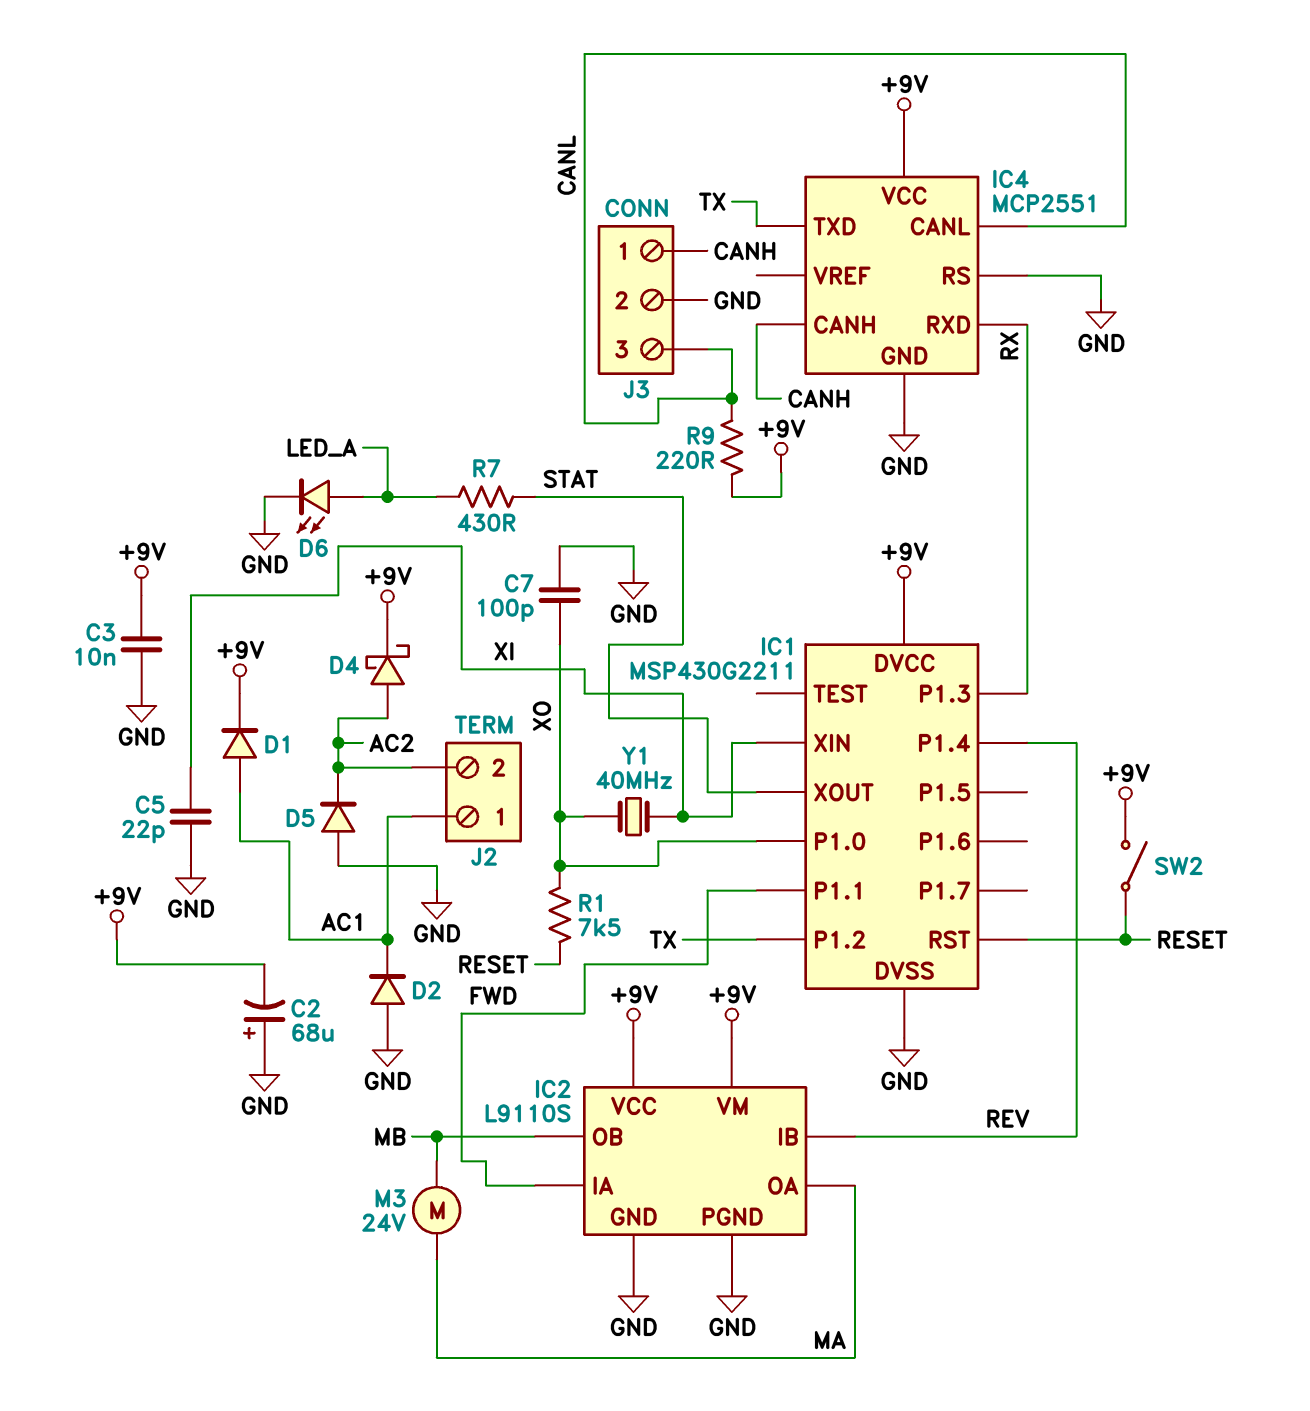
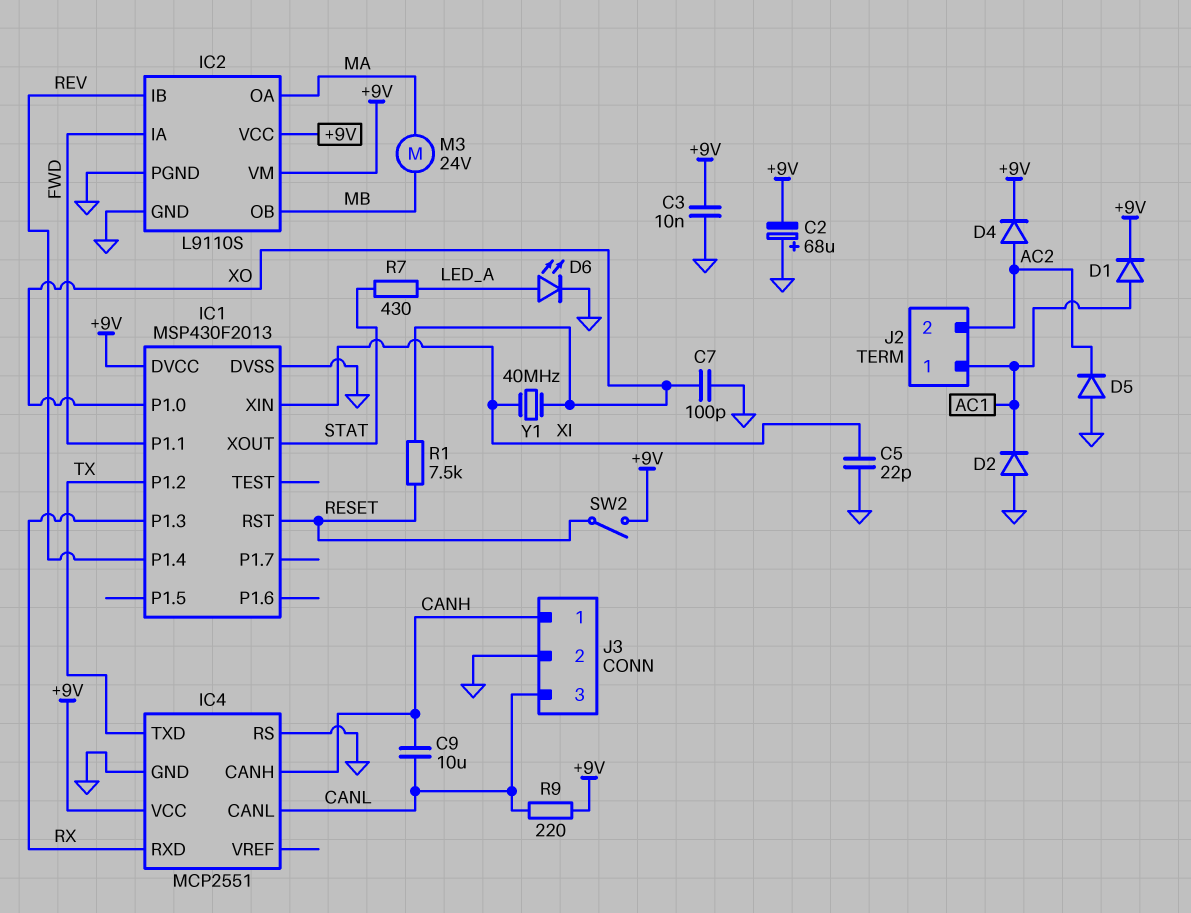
C9: none -> 10uF (CANH, CANL)
D4: schottky (A AC2, K +9V) -> diode (A AC2, K +9V)
IC1: MSP430G2211 -> MSP430F2013

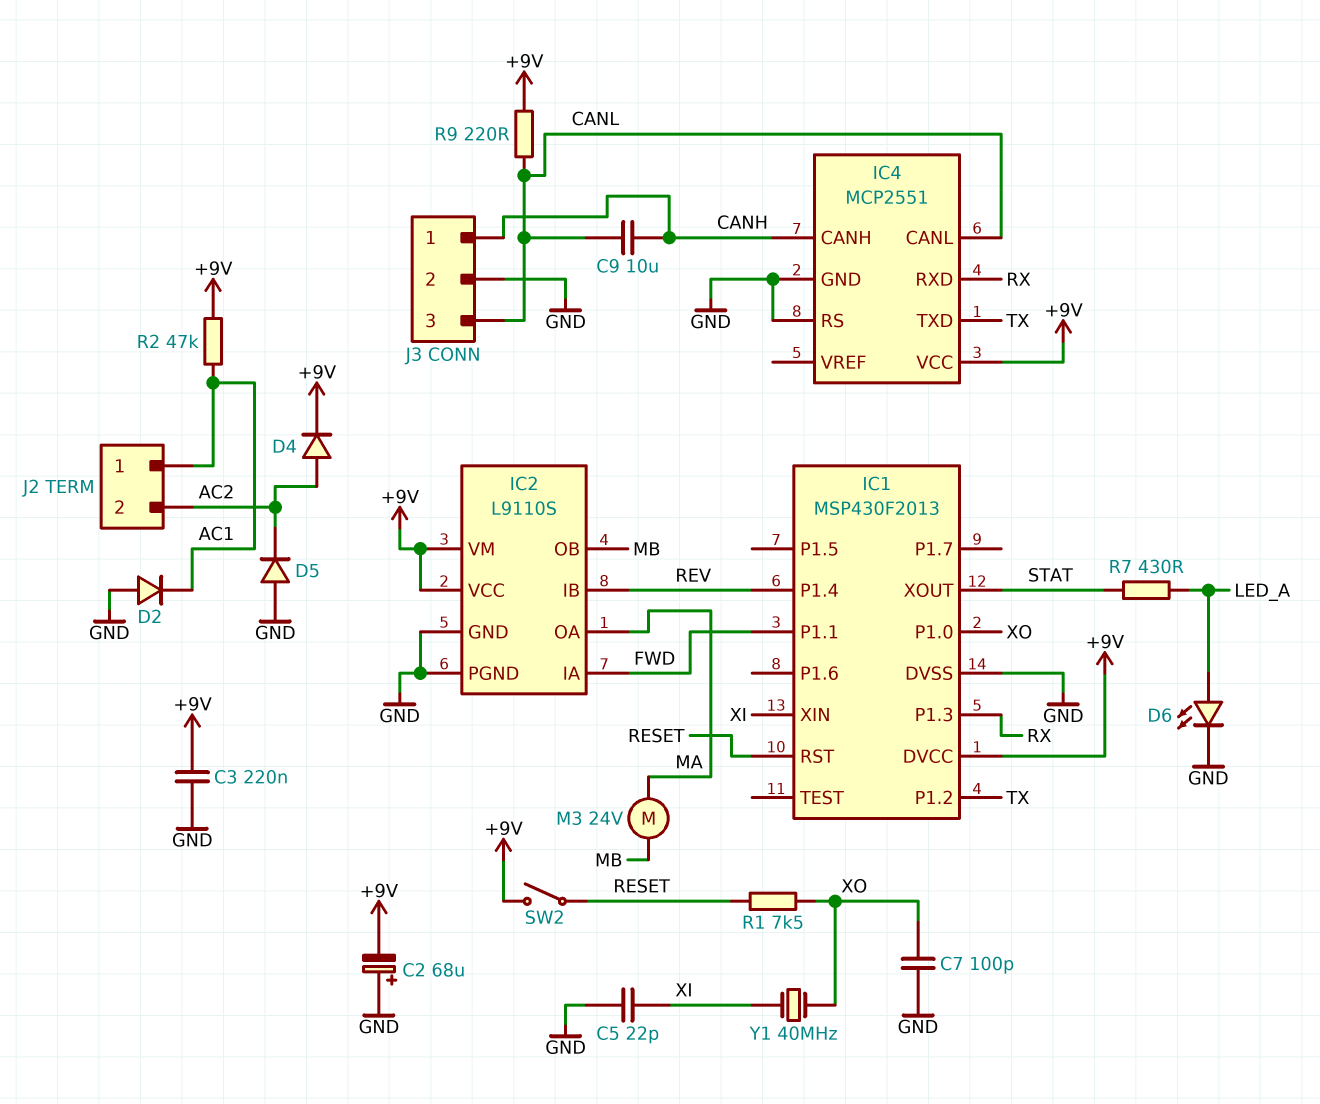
C3: 10nF (+9V, GND) -> 220nF (+9V, GND)
D1: diode (A AC1, K +9V) -> none
R2: none -> 47k (+9V, AC1)

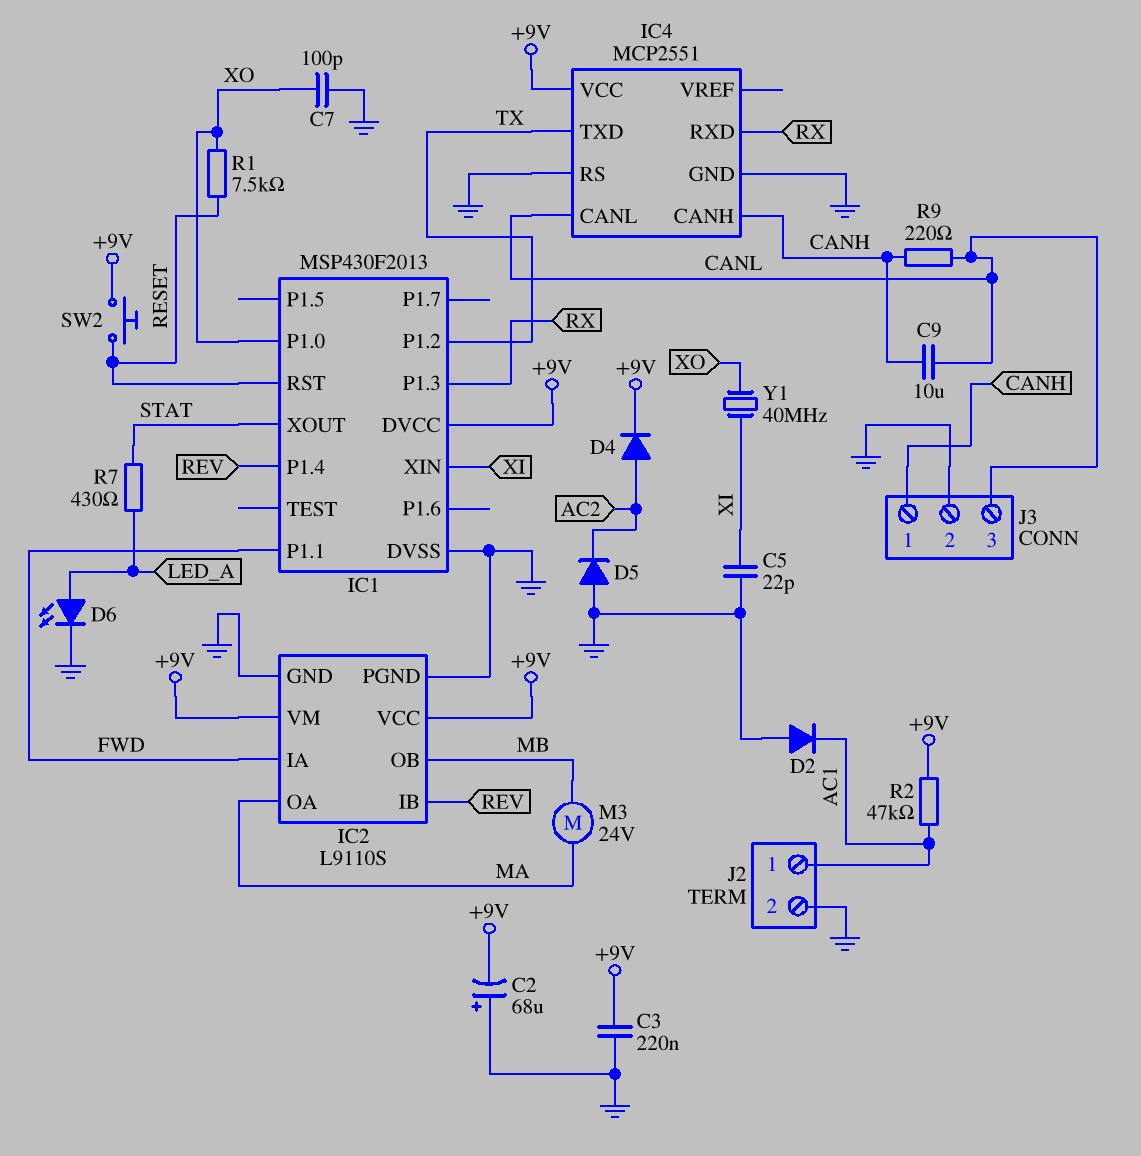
J2 pin 2: AC2 -> GND
R9: 220 (+9V, CANL) -> 220 (CANH, CANL)
SW2: switch (+9V, RESET) -> button (+9V, RESET)

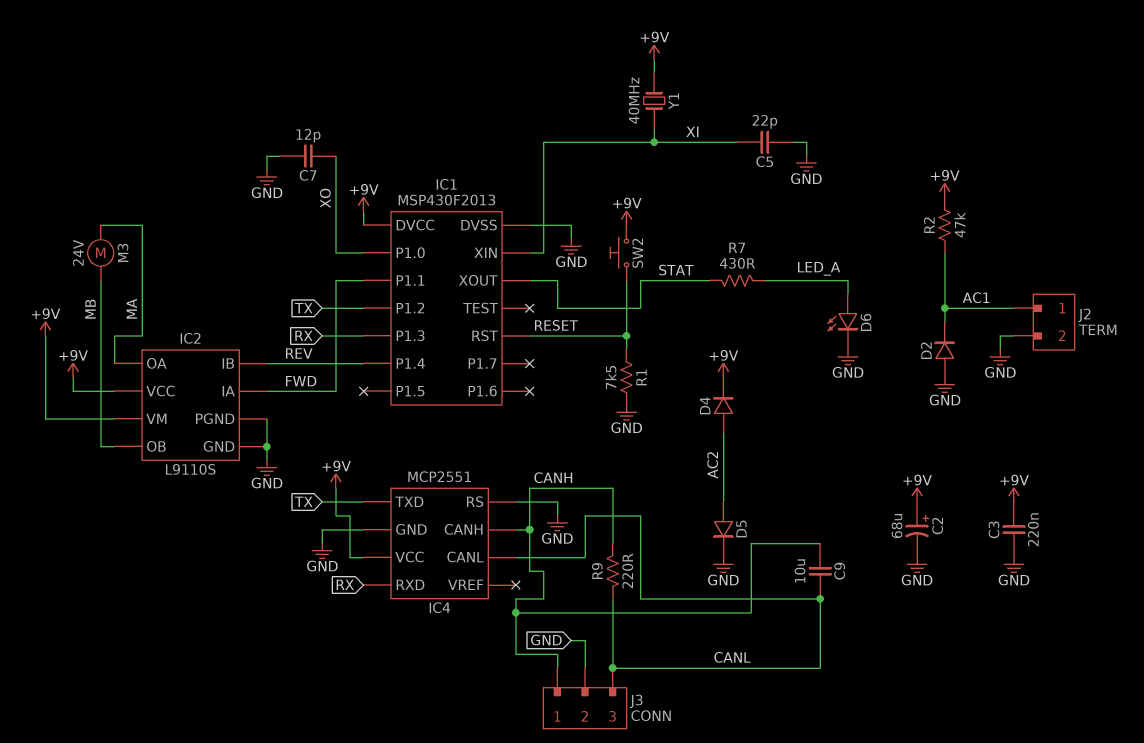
C2: 68uF (plus GND, minus +9V) -> 68uF (plus +9V, minus GND)
C7: 100pF (GND, XO) -> 12pF (GND, XO)
D5: diode (A GND, K AC2) -> diode (A AC2, K GND)
R1: 7.5k (RESET, XO) -> 7.5k (GND, RESET)
Y1: 40MHz (XI, XO) -> 40MHz (+9V, XI)

